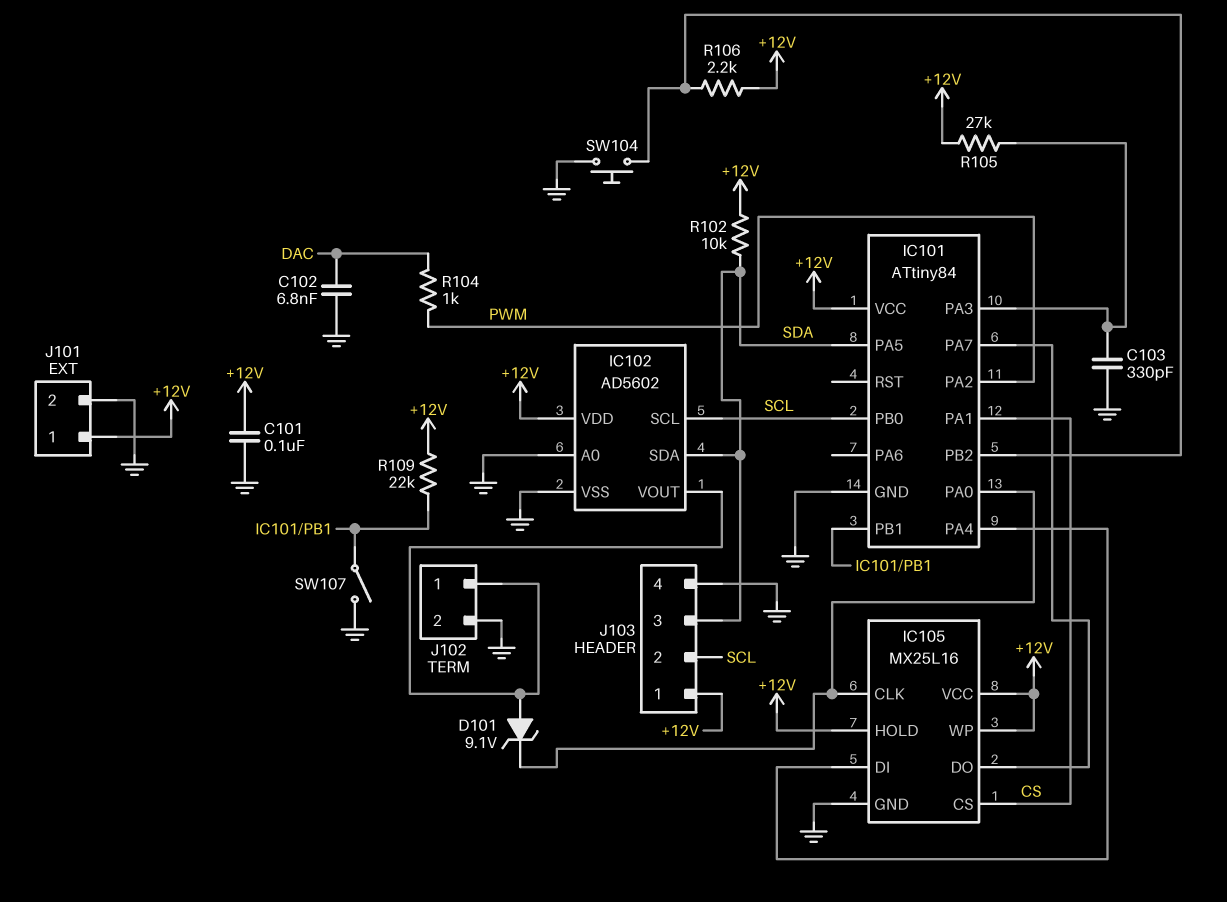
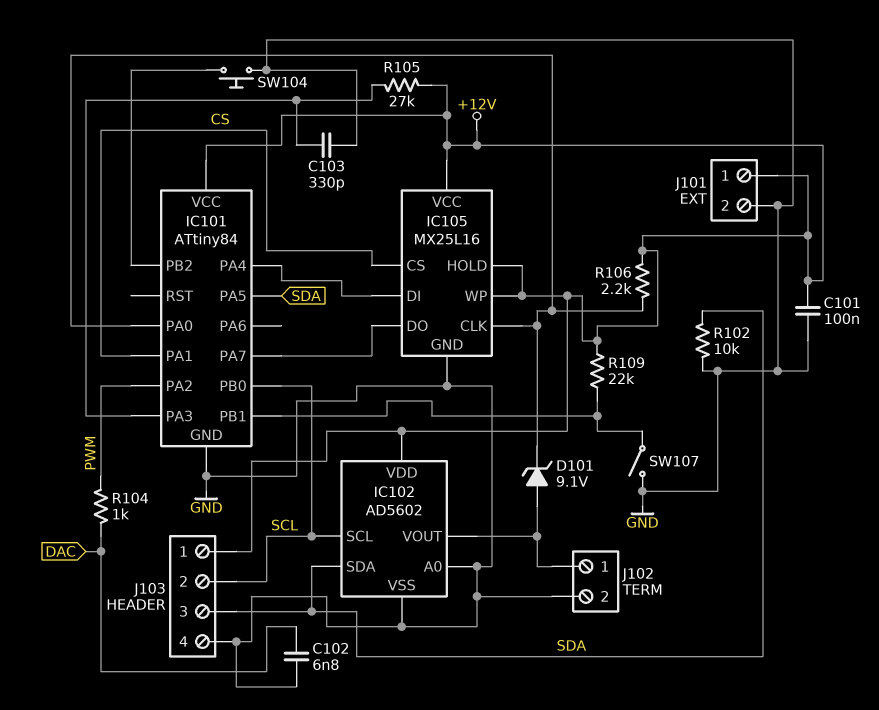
R102: 10k (+12V, SDA) -> 10k (GND, SDA)
R106: 2.2k (+12V, IC101/PB2) -> 2.2k (+12V, IC101/PA0)

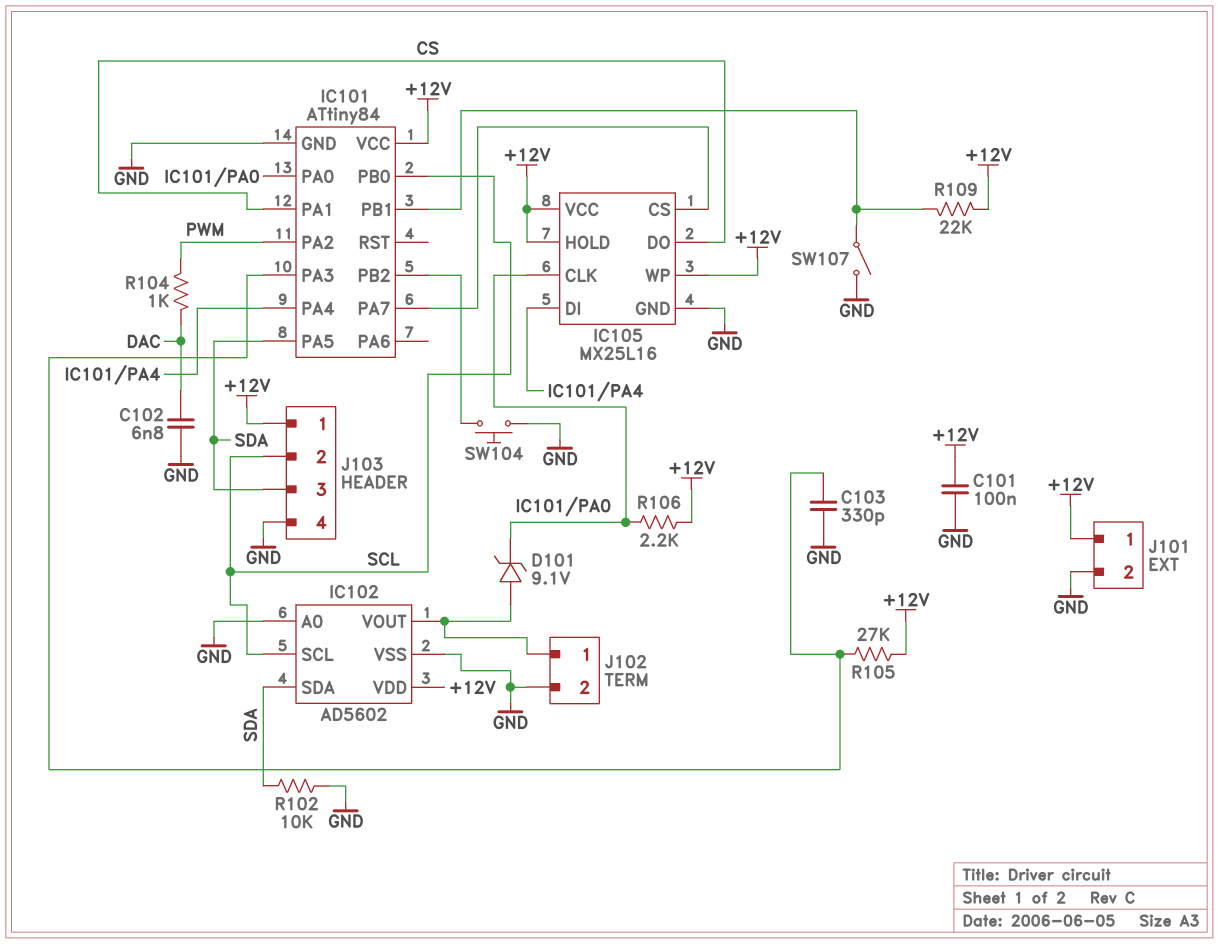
IC105 pin CS: CS -> IC101/PA7
IC105 pin DO: IC101/PA7 -> CS

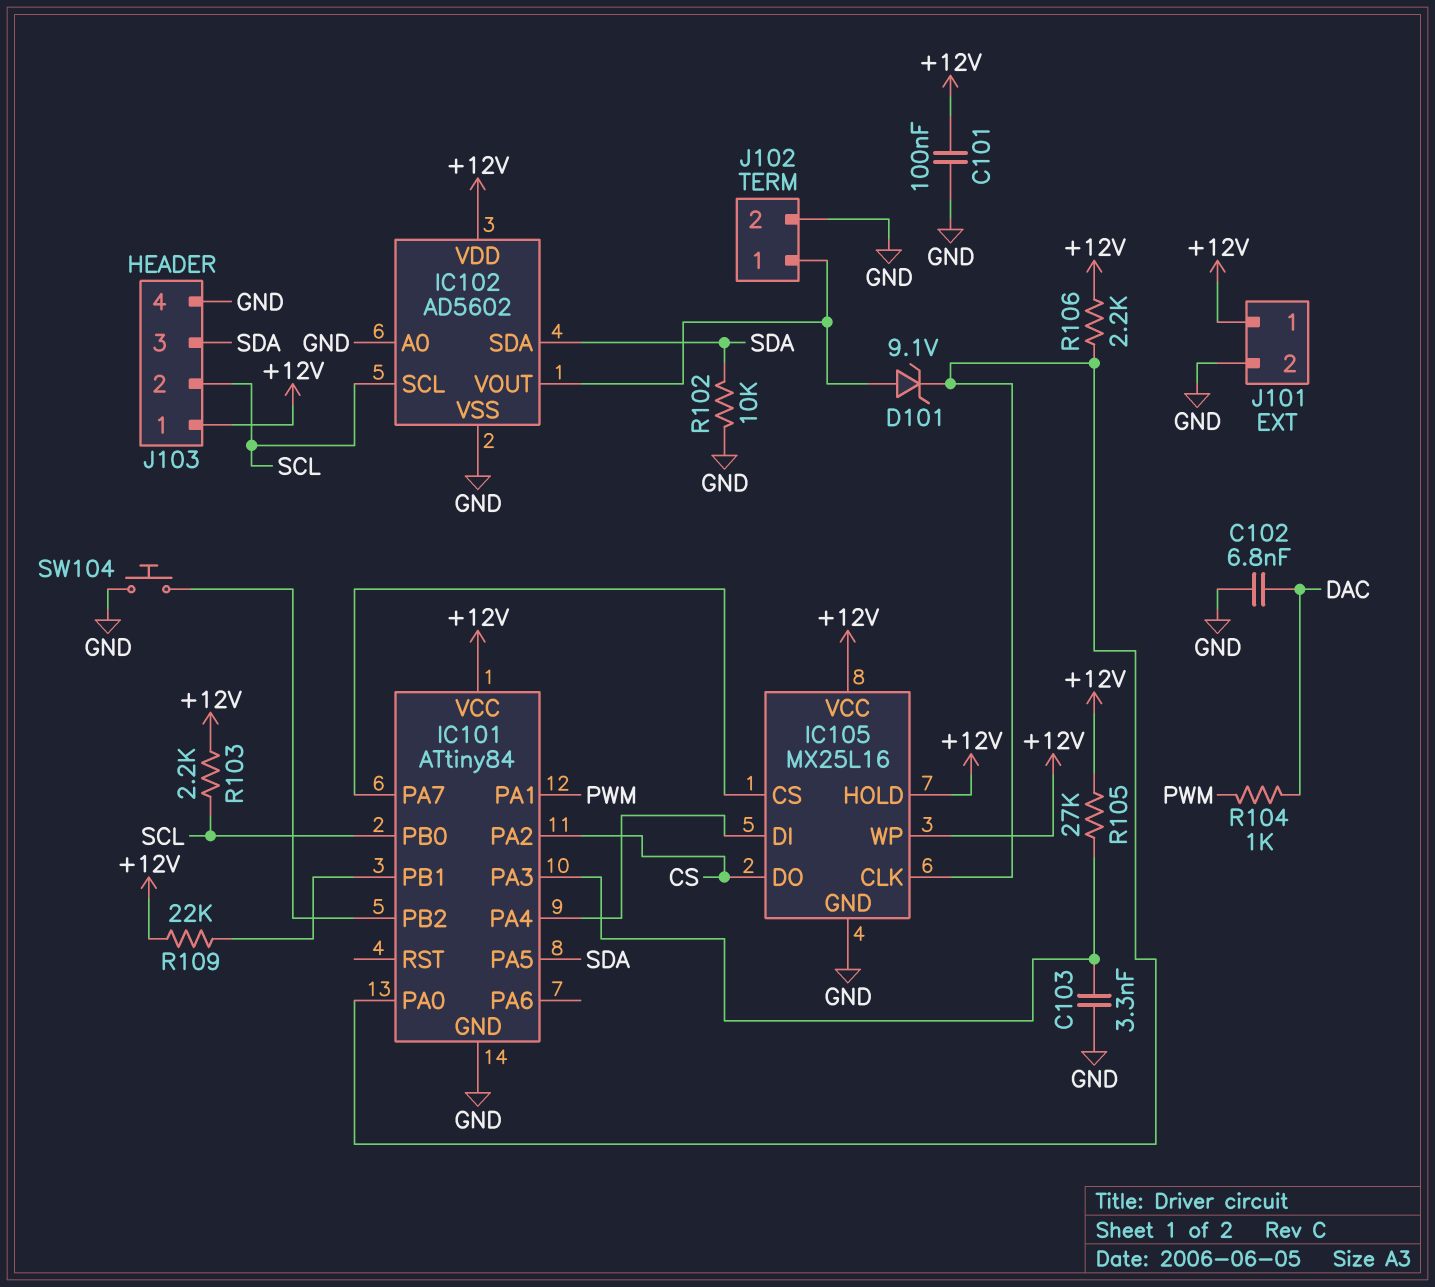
C103: 330pF (GND, IC101/PA3) -> 3.3nF (GND, IC101/PA3)
IC101 pin PA1: CS -> PWM
IC101 pin PA2: PWM -> CS
R103: none -> 2.2k (+12V, SCL)
SW107: switch (GND, IC101/PB1) -> none

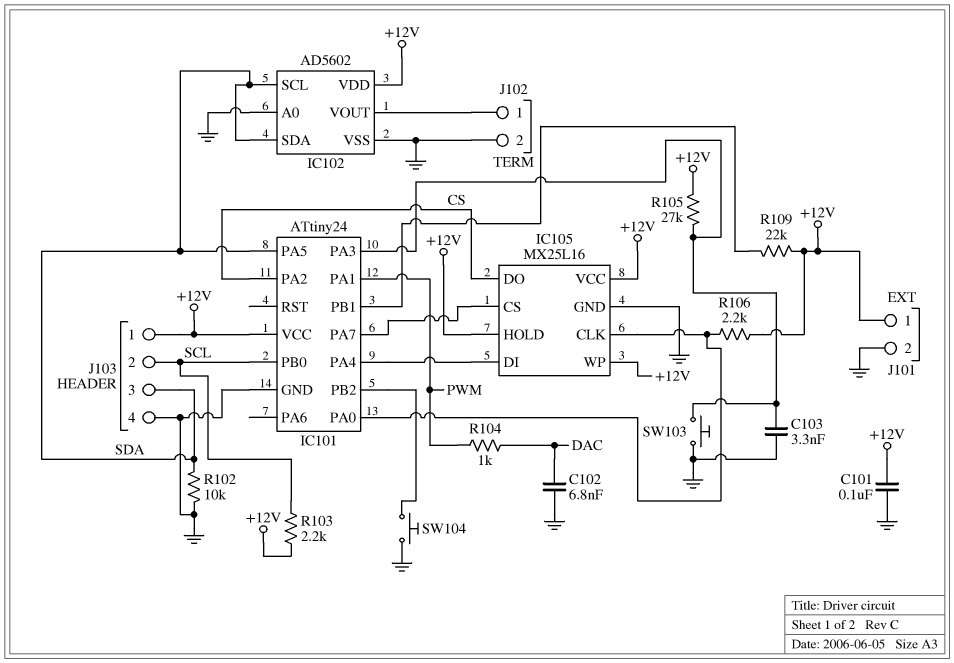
D101: zener 9.1V (A IC102/VOUT, K IC101/PA0) -> none
IC101: ATtiny84 -> ATtiny24
IC102 pin SCL: SCL -> SDA
SW103: none -> button (GND, IC101/PA3)

